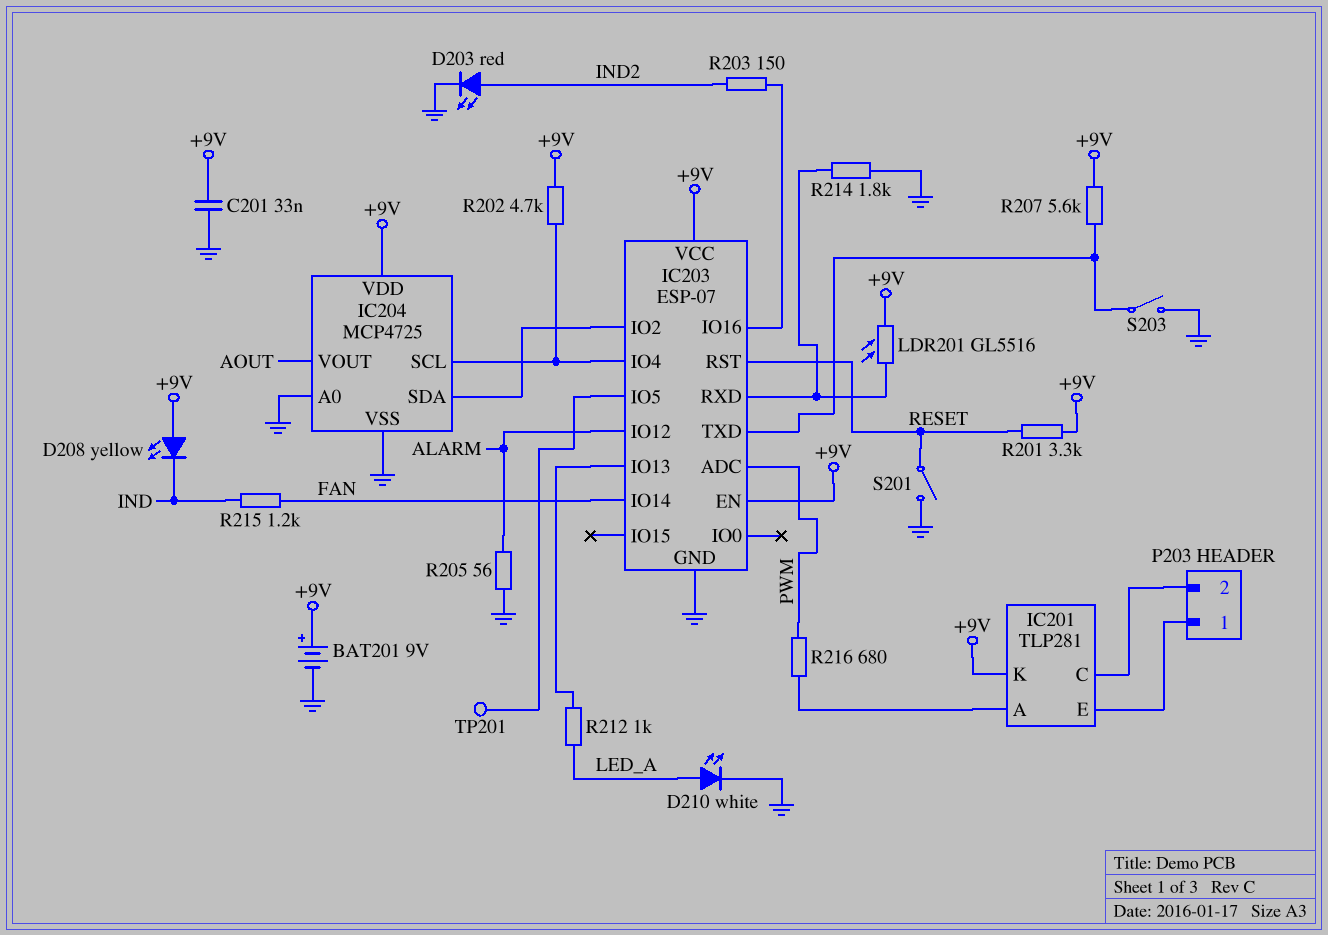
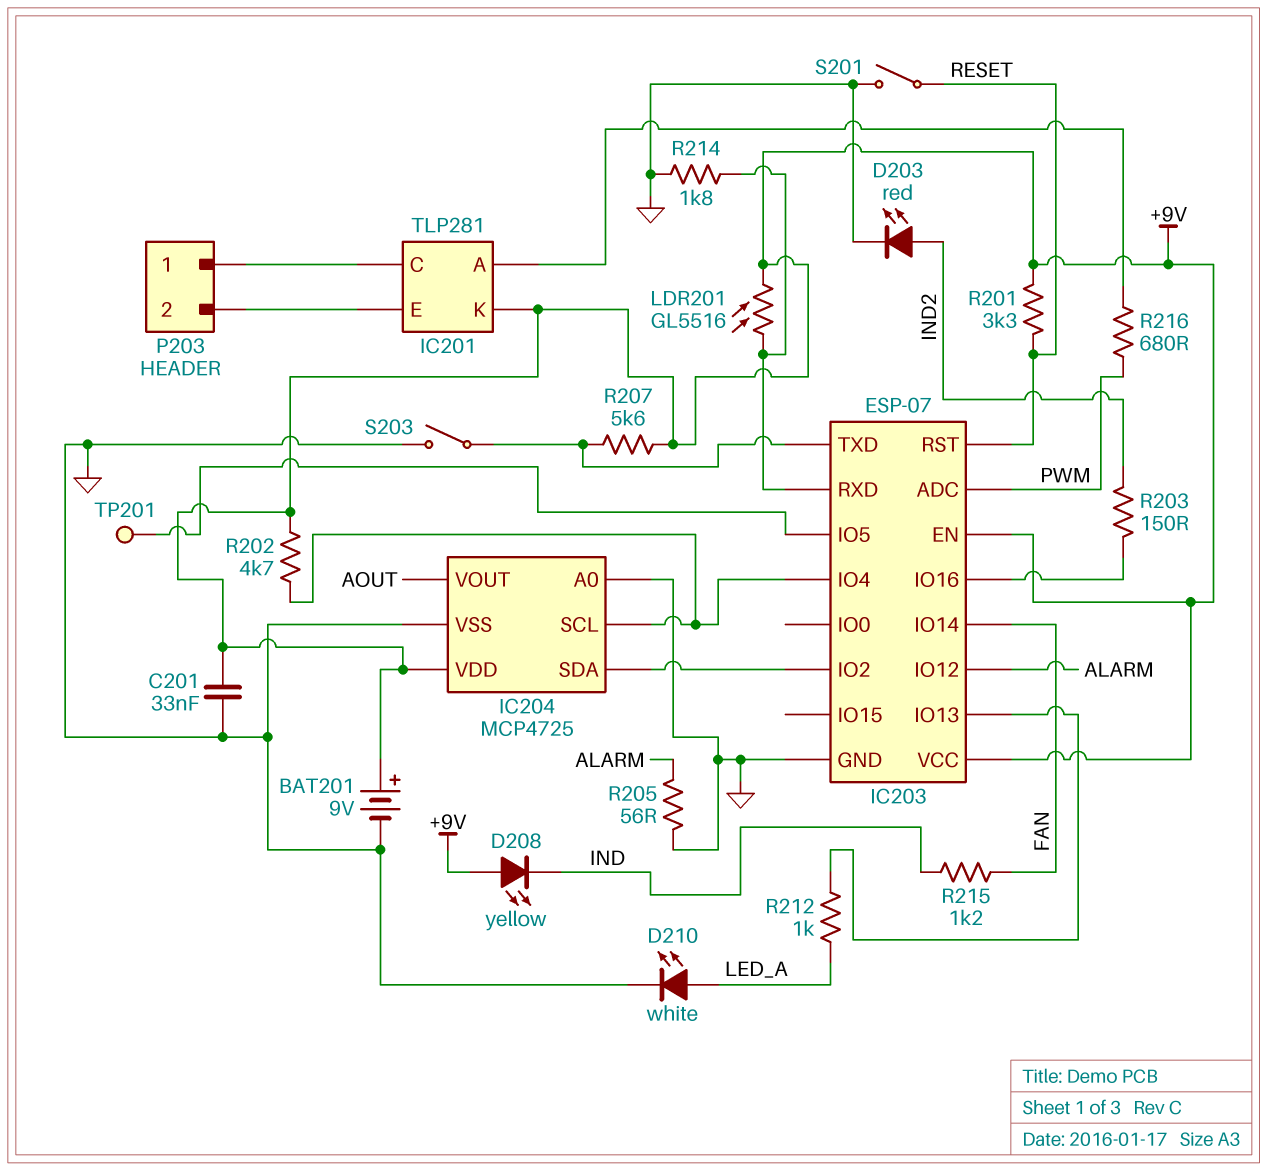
P203 pin 1: IC201/E -> IC201/C
P203 pin 2: IC201/C -> IC201/E

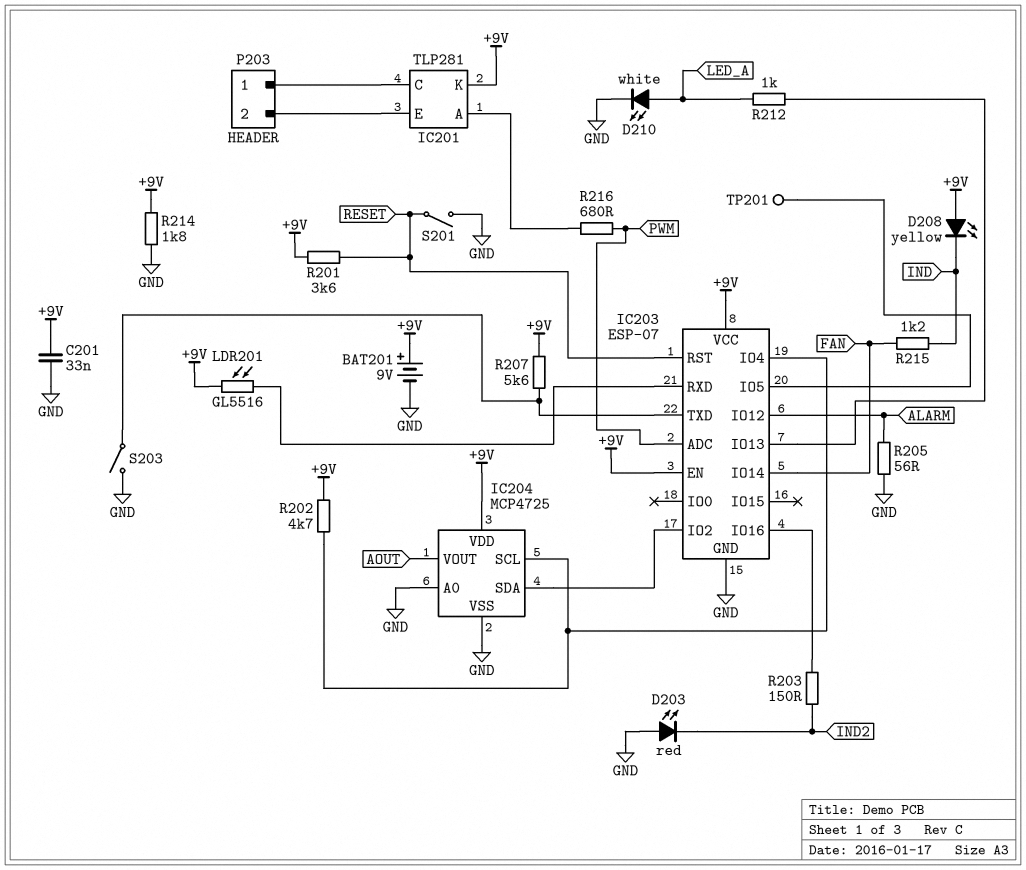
D203: LED red (A IND2, K GND) -> LED red (A GND, K IND2)
R201: 3.3k (+9V, RESET) -> 3.6k (+9V, RESET)
R214: 1.8k (GND, IC203/RXD) -> 1.8k (+9V, GND)

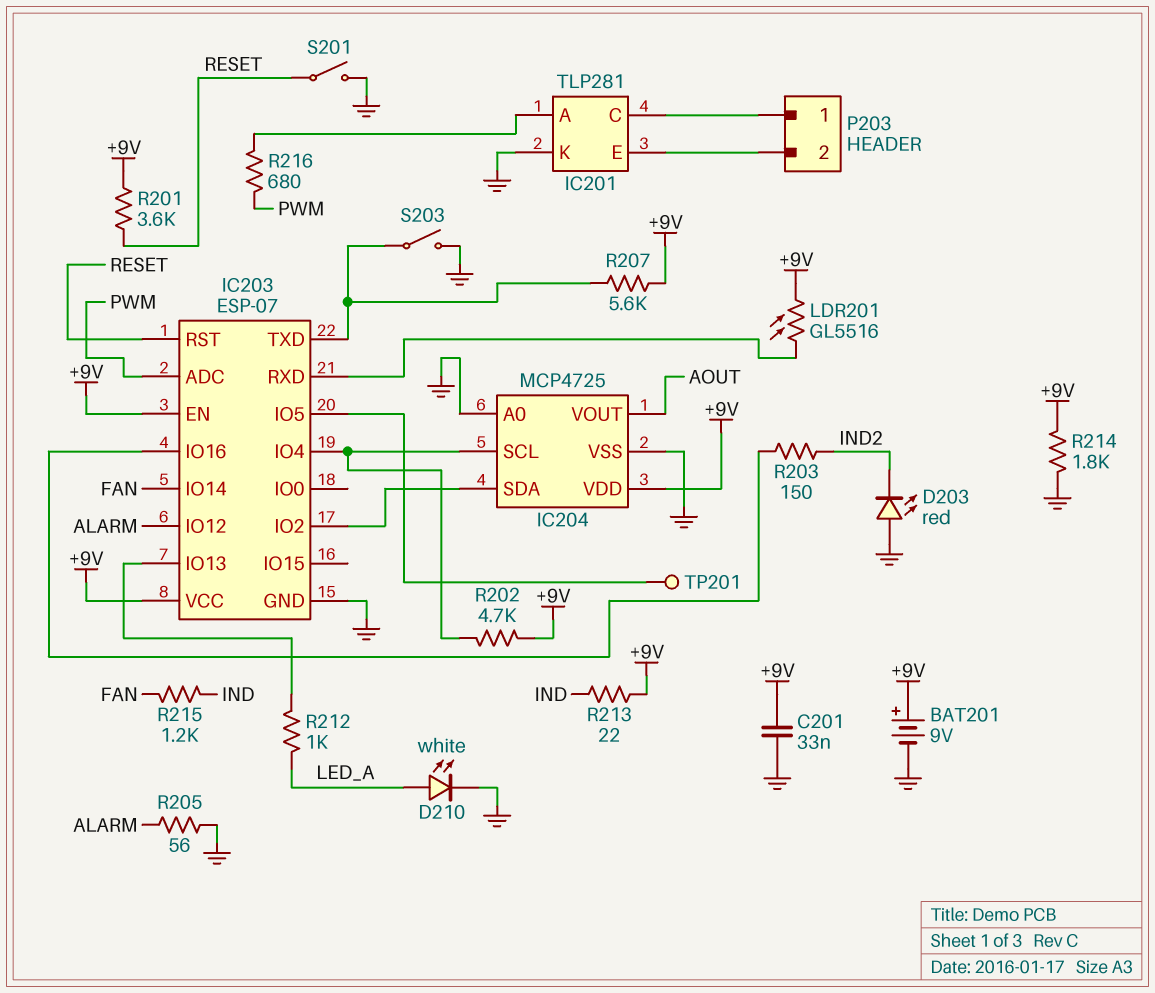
D208: LED yellow (A +9V, K IND) -> none
IC201 pin K: +9V -> GND
R213: none -> 22 (+9V, IND)

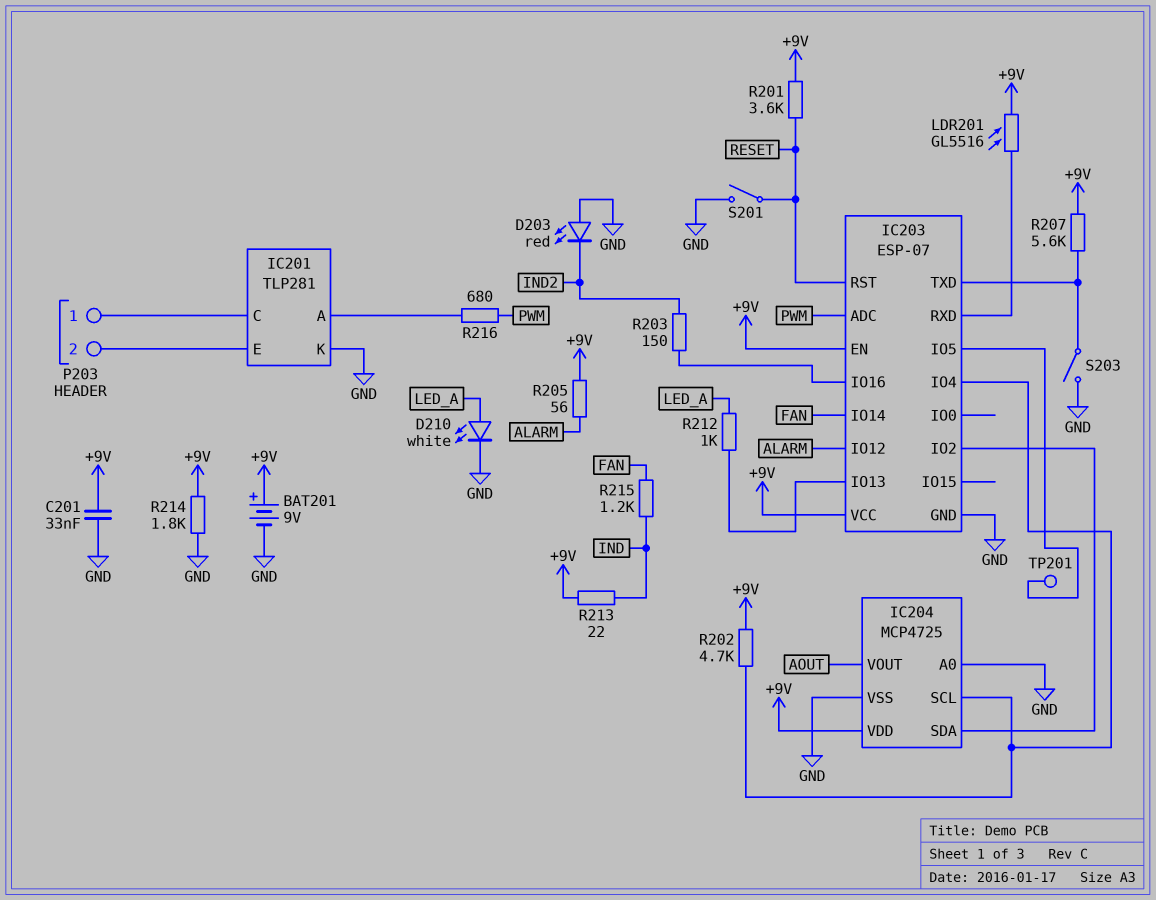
R205: 56 (ALARM, GND) -> 56 (+9V, ALARM)

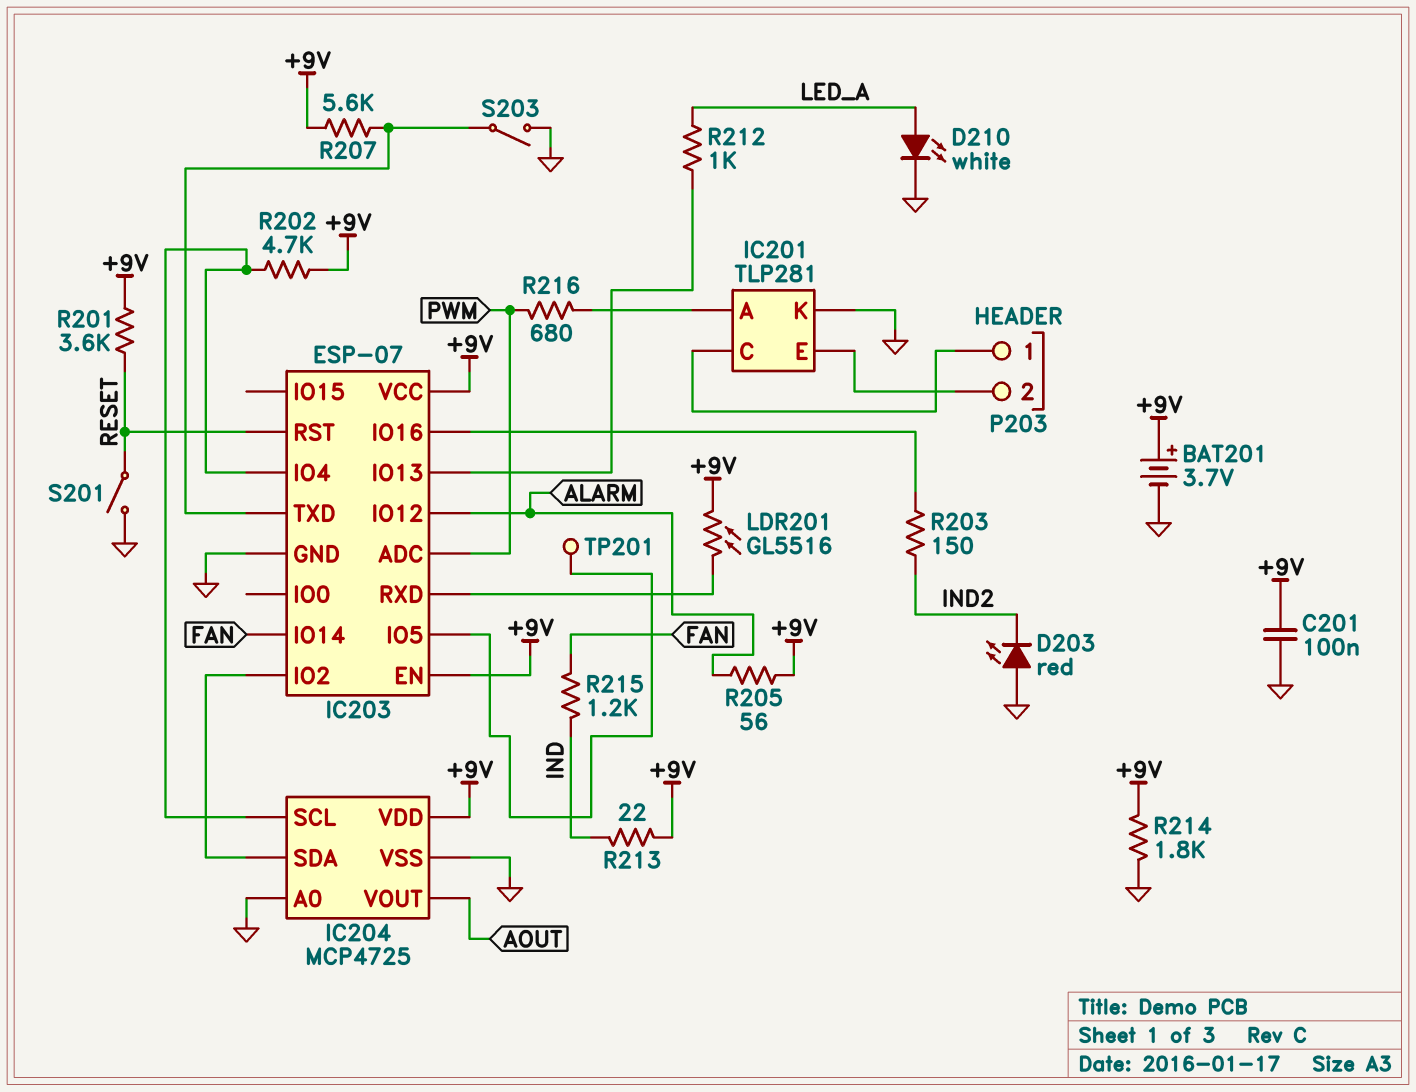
BAT201: 9V (plus +9V, minus GND) -> 3.7V (plus +9V, minus GND)
C201: 33nF (+9V, GND) -> 100nF (+9V, GND)

